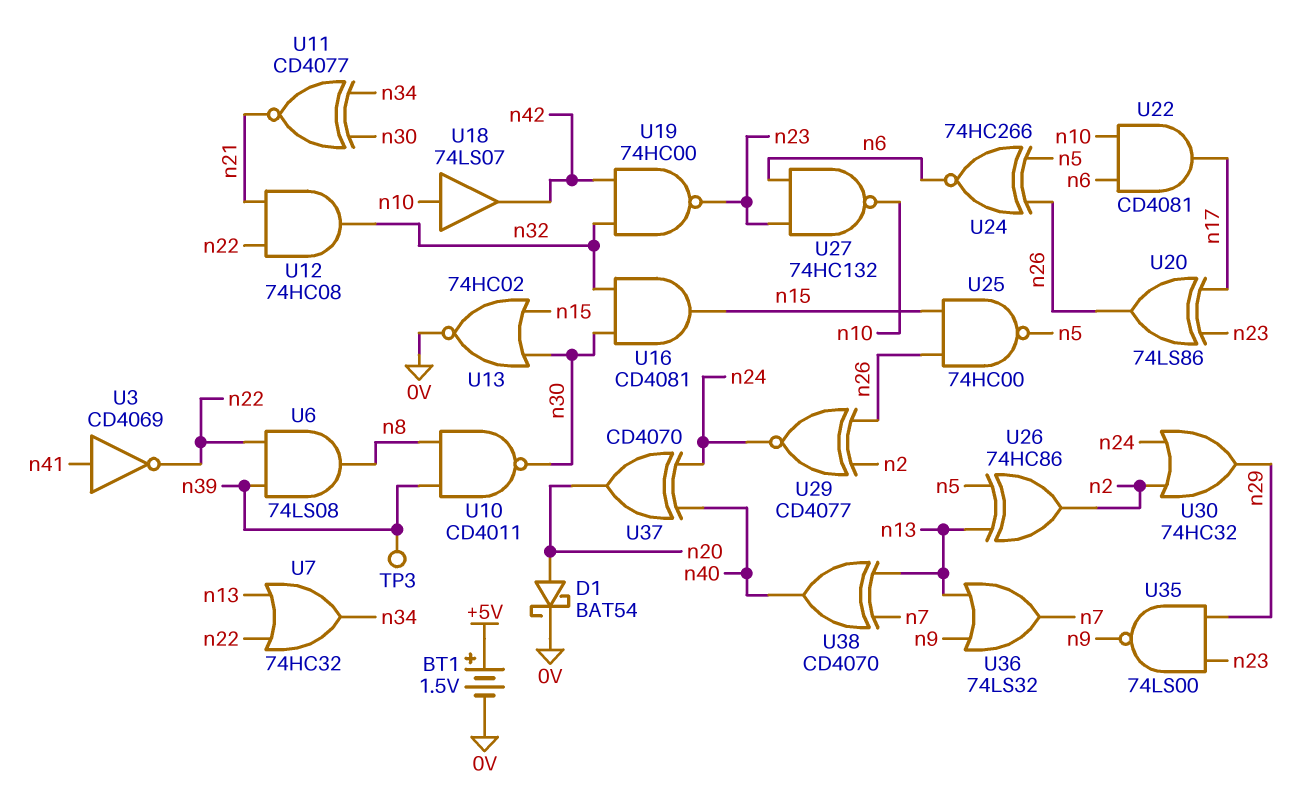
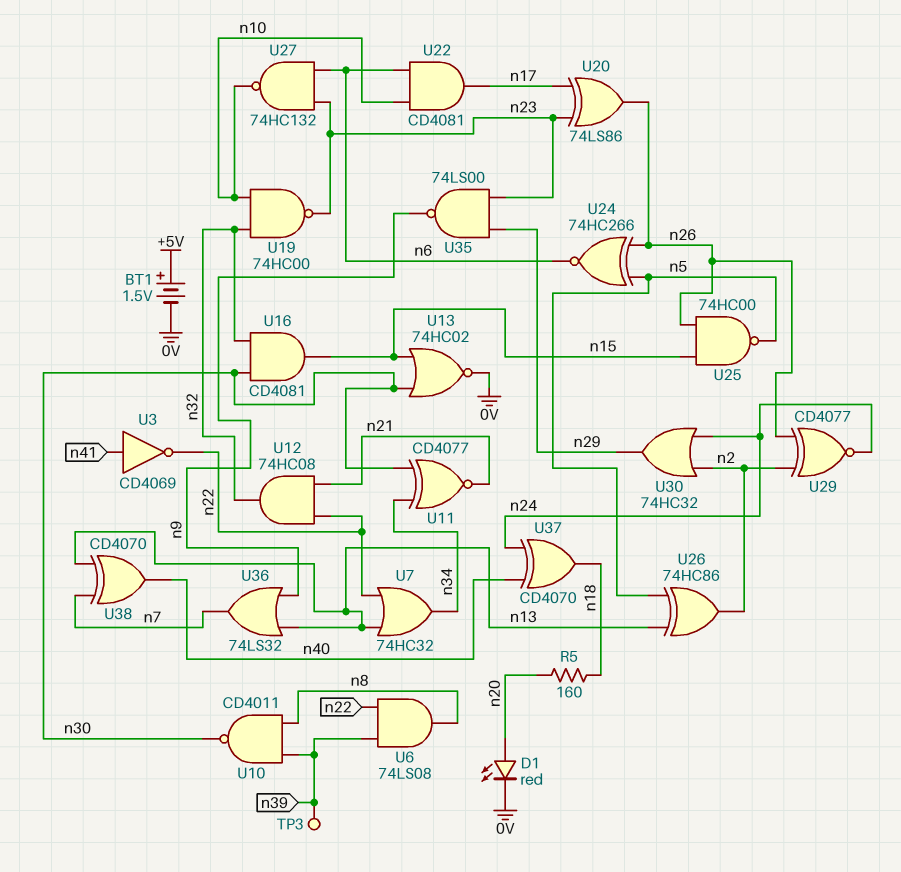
D1: schottky BAT54 (A n20, K 0V) -> LED red (A n20, K 0V)
R5: none -> 160 (n18, n20)
U18: buffer 74LS07 (in n10, out n42) -> none
U19: NAND 74HC00 (in n32, in n42, out n23) -> NAND 74HC00 (in n10, in n32, out n23)
U37: XOR CD4070 (in n24, in n40, out n20) -> XOR CD4070 (in n24, in n40, out n18)

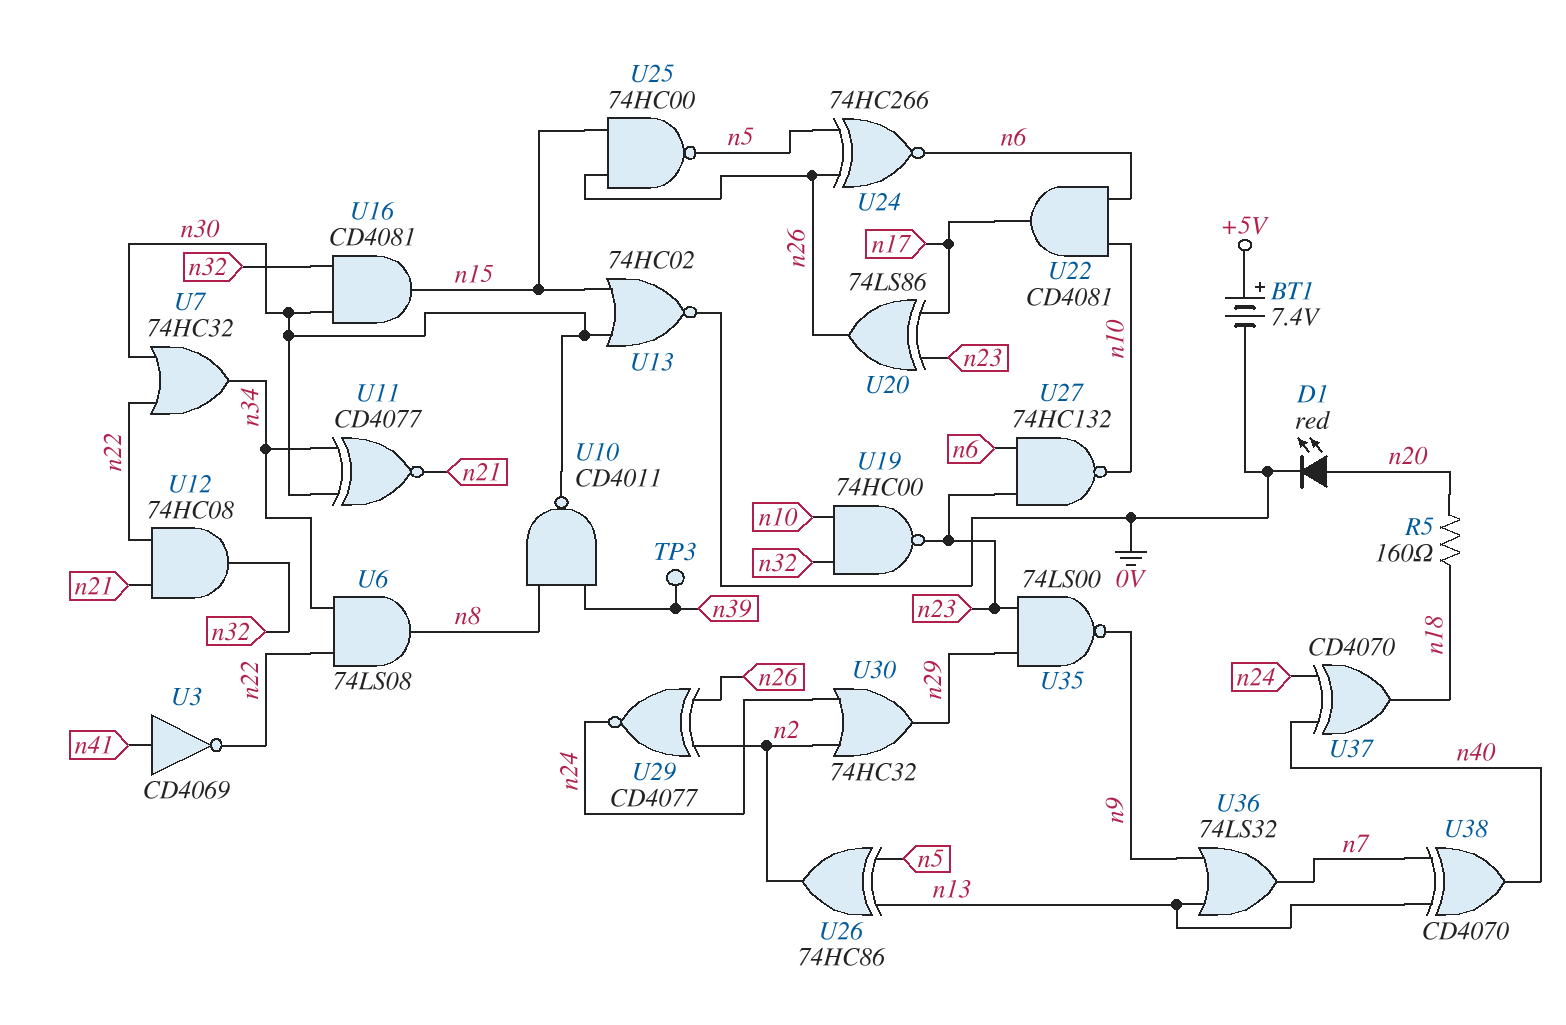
BT1: 1.5V (plus +5V, minus 0V) -> 7.4V (plus +5V, minus 0V)
U6: AND 74LS08 (in n22, in n39, out n8) -> AND 74LS08 (in n22, in n34, out n8)
U7: OR 74HC32 (in n13, in n22, out n34) -> OR 74HC32 (in n22, in n30, out n34)

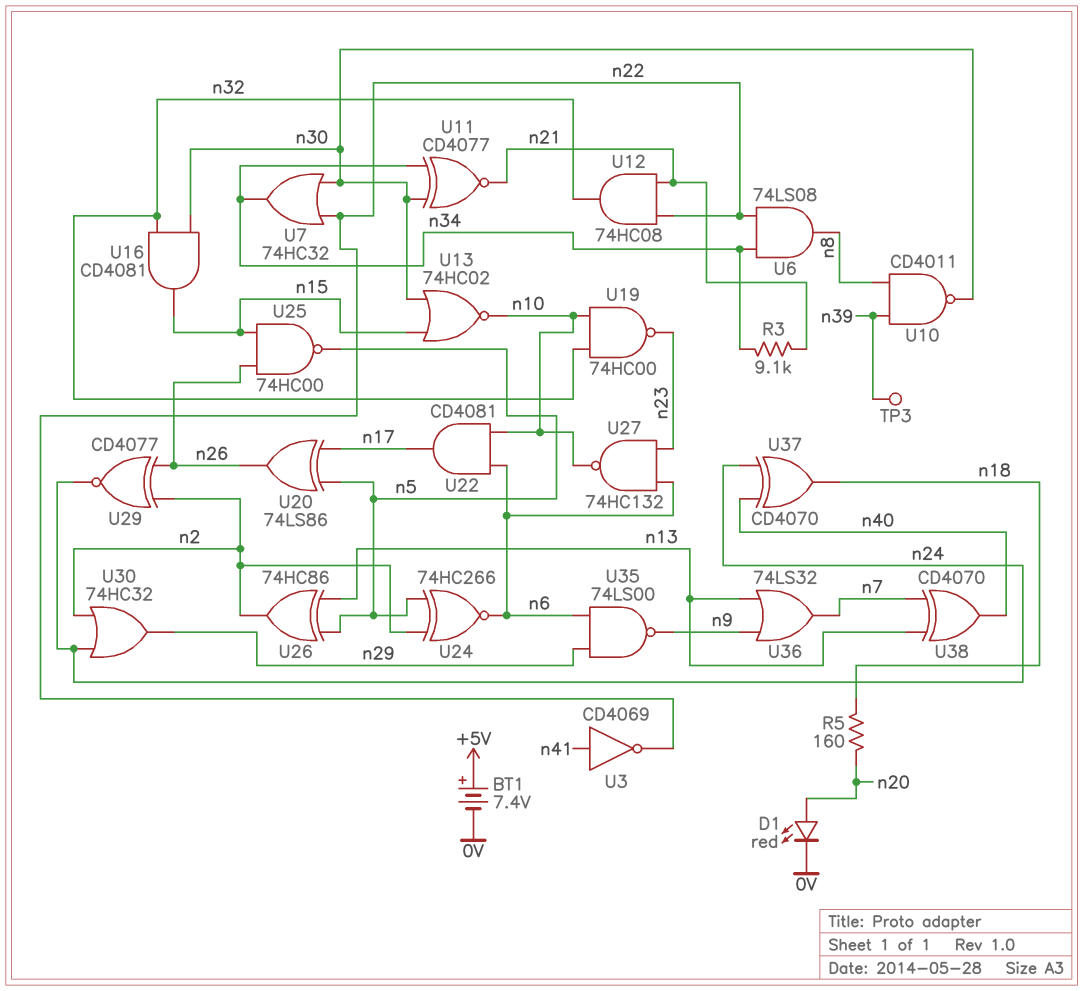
R3: none -> 9.1k (n21, n34)
U13: NOR 74HC02 (in n15, in n30, out 0V) -> NOR 74HC02 (in n15, in n30, out n10)
U20: XOR 74LS86 (in n17, in n23, out n26) -> XOR 74LS86 (in n5, in n17, out n26)
U24: XNOR 74HC266 (in n5, in n26, out n6) -> XNOR 74HC266 (in n2, in n5, out n6)
U35: NAND 74LS00 (in n23, in n29, out n9) -> NAND 74LS00 (in n6, in n29, out n9)

